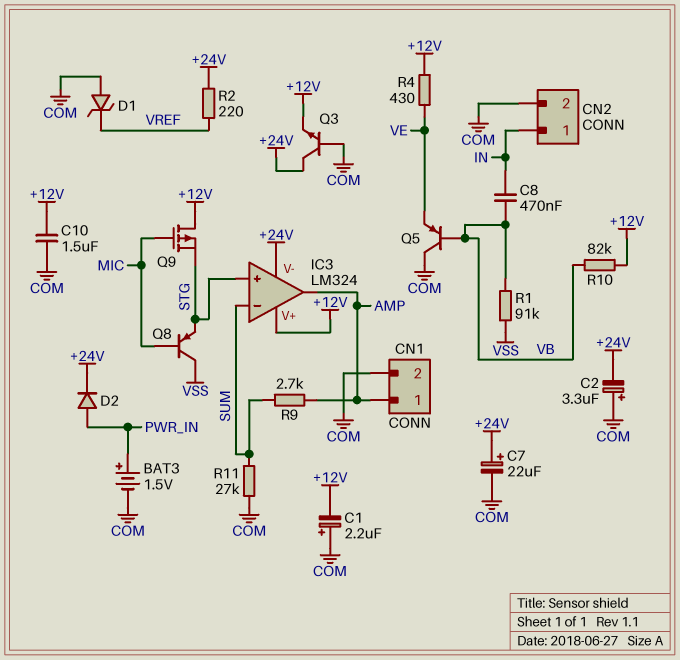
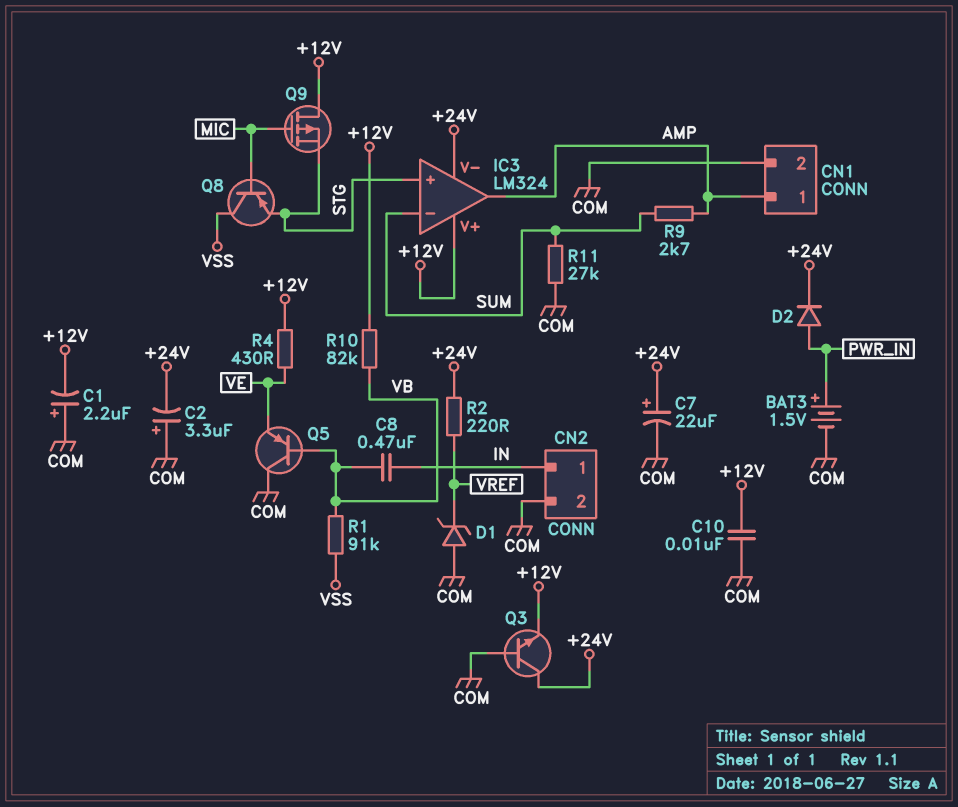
C10: 1.5uF (+12V, COM) -> 10nF (+12V, COM)

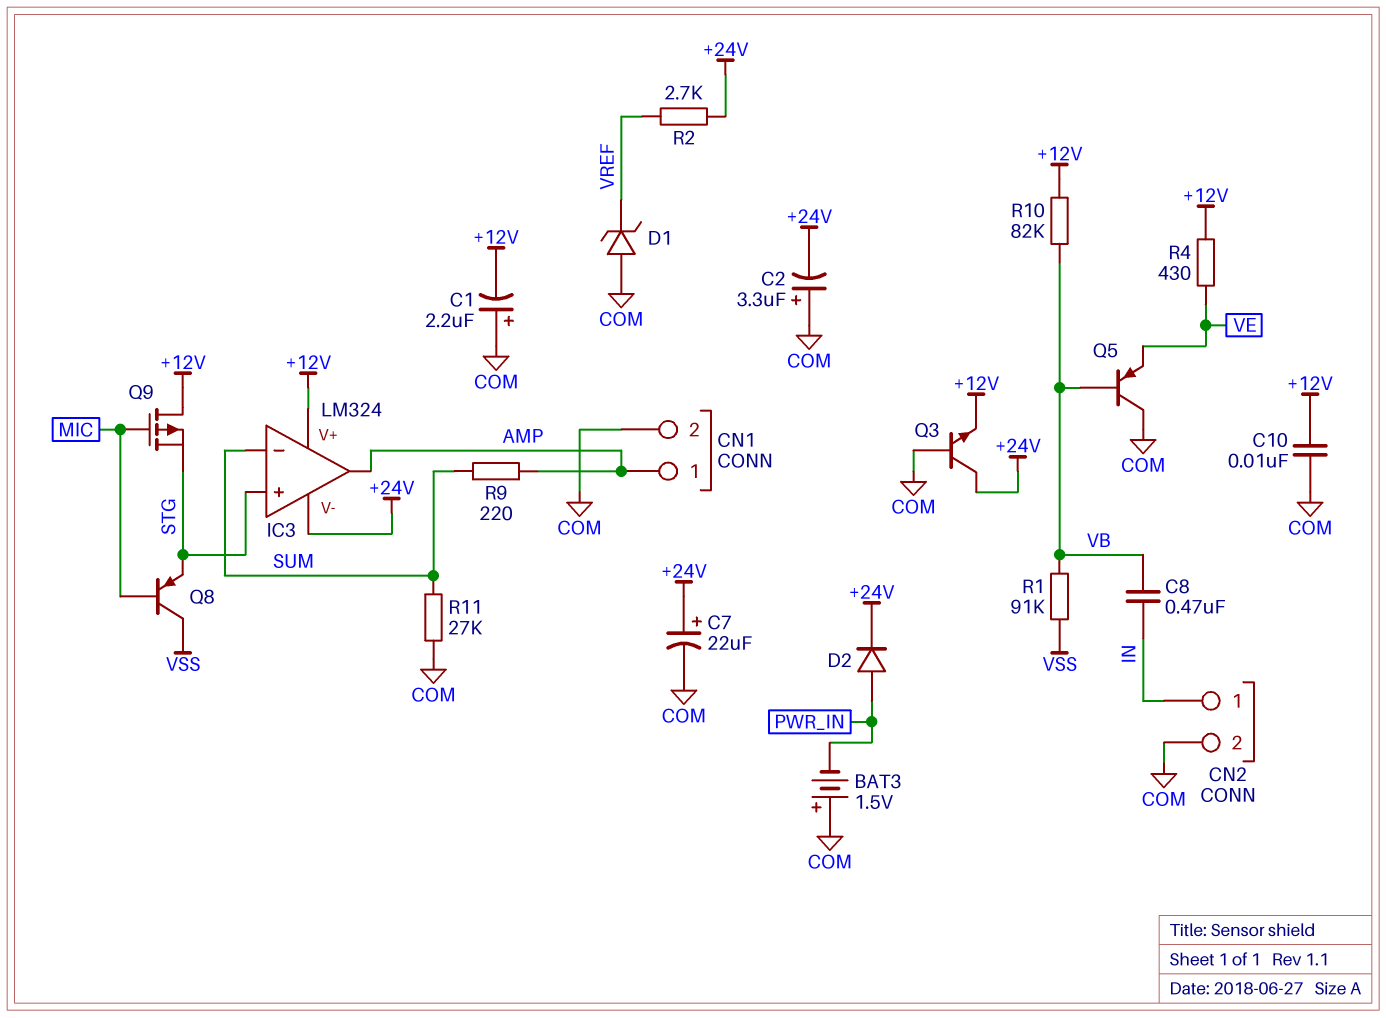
BAT3: 1.5V (plus PWR_IN, minus COM) -> 1.5V (plus COM, minus PWR_IN)
R2: 220 (+24V, VREF) -> 2.7k (+24V, VREF)
R9: 2.7k (AMP, SUM) -> 220 (AMP, SUM)

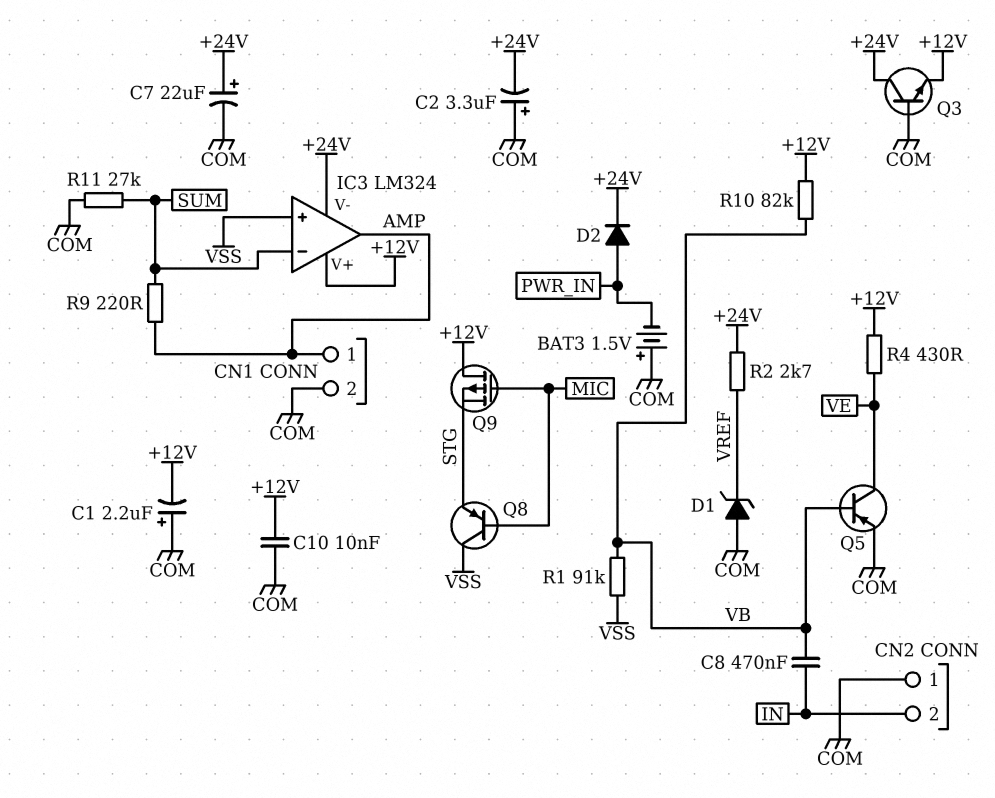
CN2 pin 1: IN -> COM
CN2 pin 2: COM -> IN
IC3 pin in+: STG -> VSS
Q5: PNP (B VB, C COM, E VE) -> PNP (B VB, C VE, E COM)

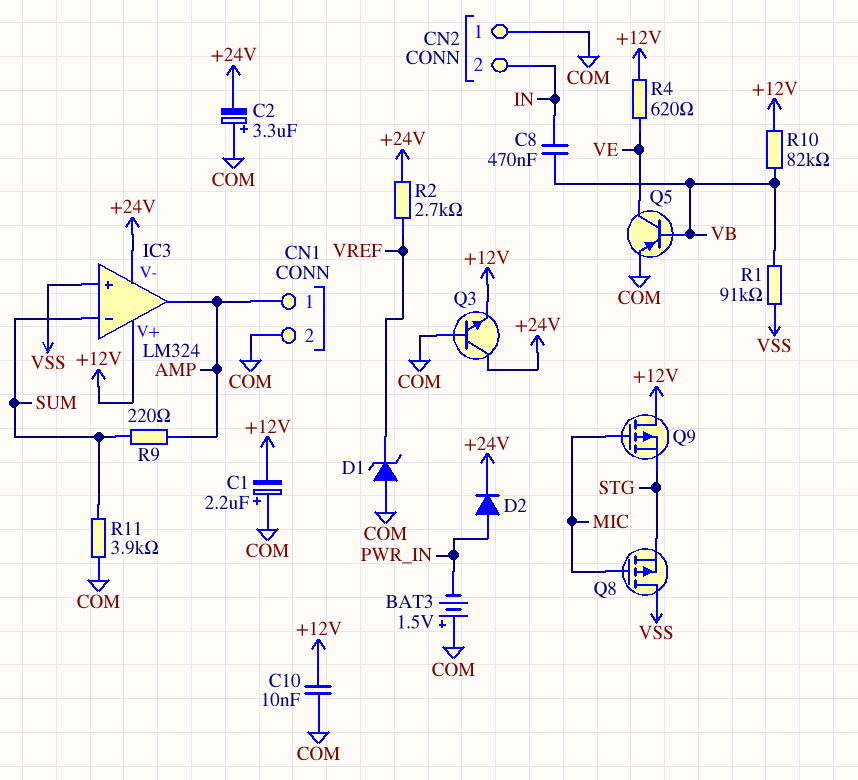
C7: 22uF (plus +24V, minus COM) -> none
Q8: PNP (B MIC, C VSS, E STG) -> PMOS (G MIC, D VSS, S STG)
R4: 430 (+12V, VE) -> 620 (+12V, VE)
R11: 27k (COM, SUM) -> 3.9k (COM, SUM)

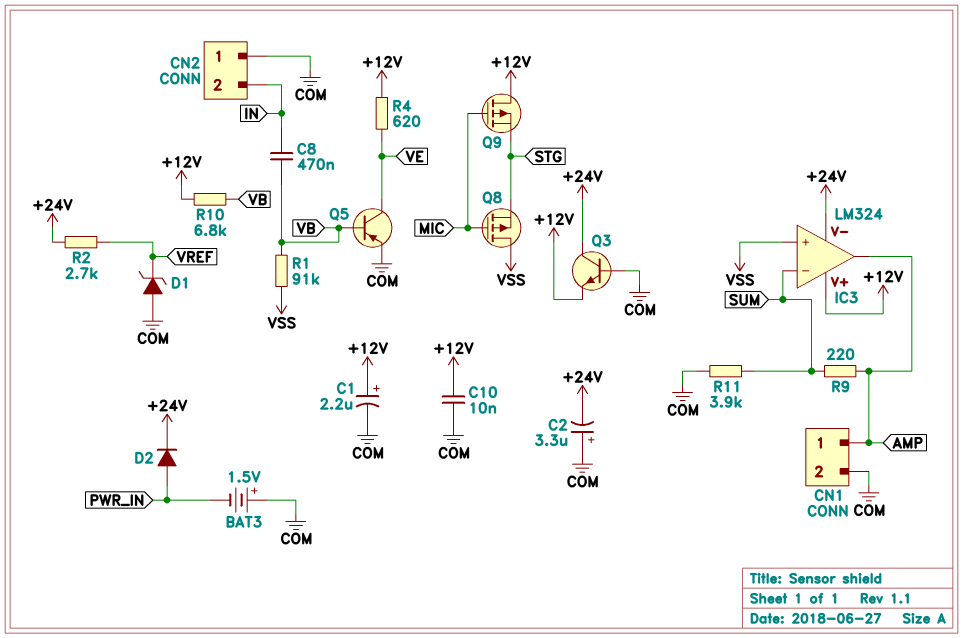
C1: 2.2uF (plus COM, minus +12V) -> 2.2uF (plus +12V, minus COM)
R10: 82k (+12V, VB) -> 6.8k (+12V, VB)

